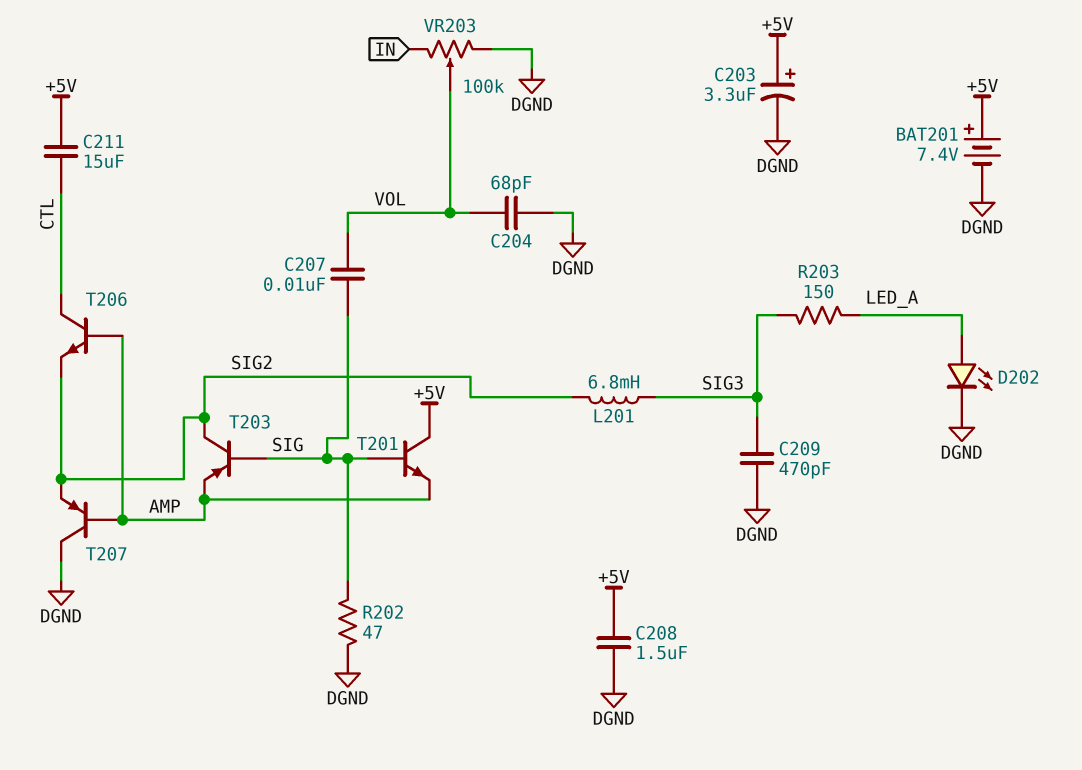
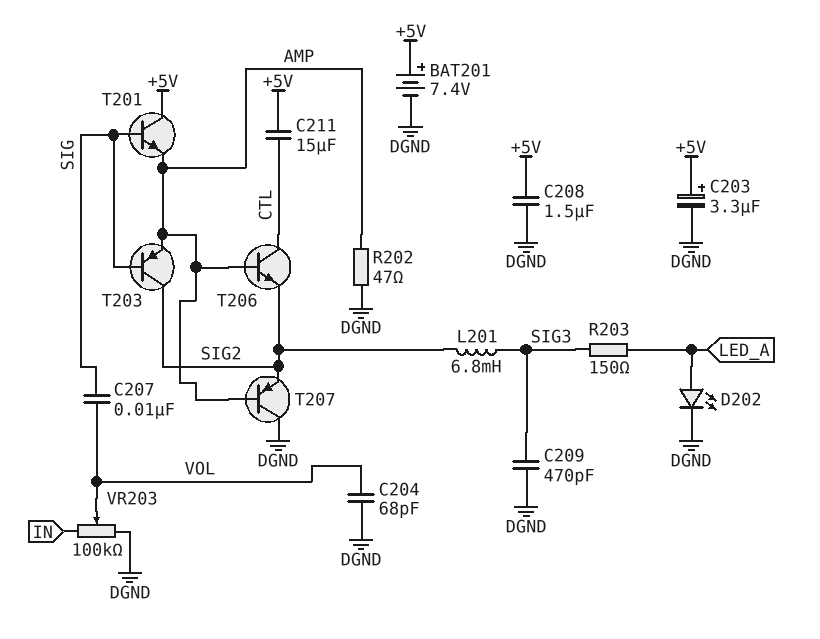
R202: 47 (DGND, SIG) -> 47 (AMP, DGND)

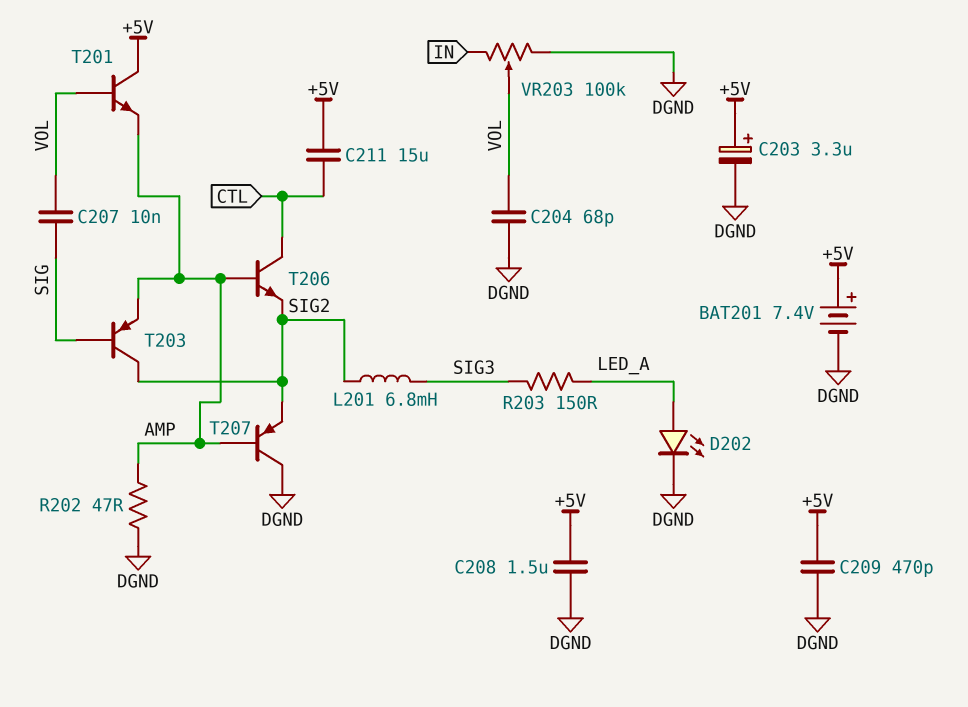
C209: 470pF (DGND, SIG3) -> 470pF (+5V, DGND)
T201: NPN (B SIG, C +5V, E AMP) -> NPN (B VOL, C +5V, E AMP)

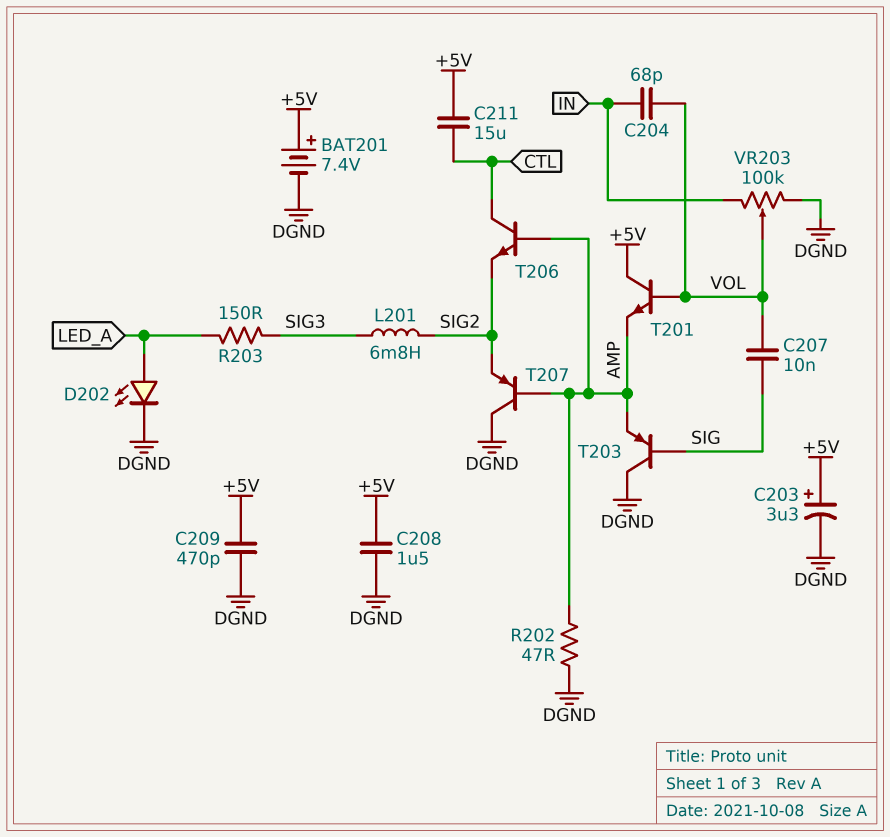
C204: 68pF (DGND, VOL) -> 68pF (IN, VOL)
T203: PNP (B SIG, C SIG2, E AMP) -> PNP (B SIG, C DGND, E AMP)

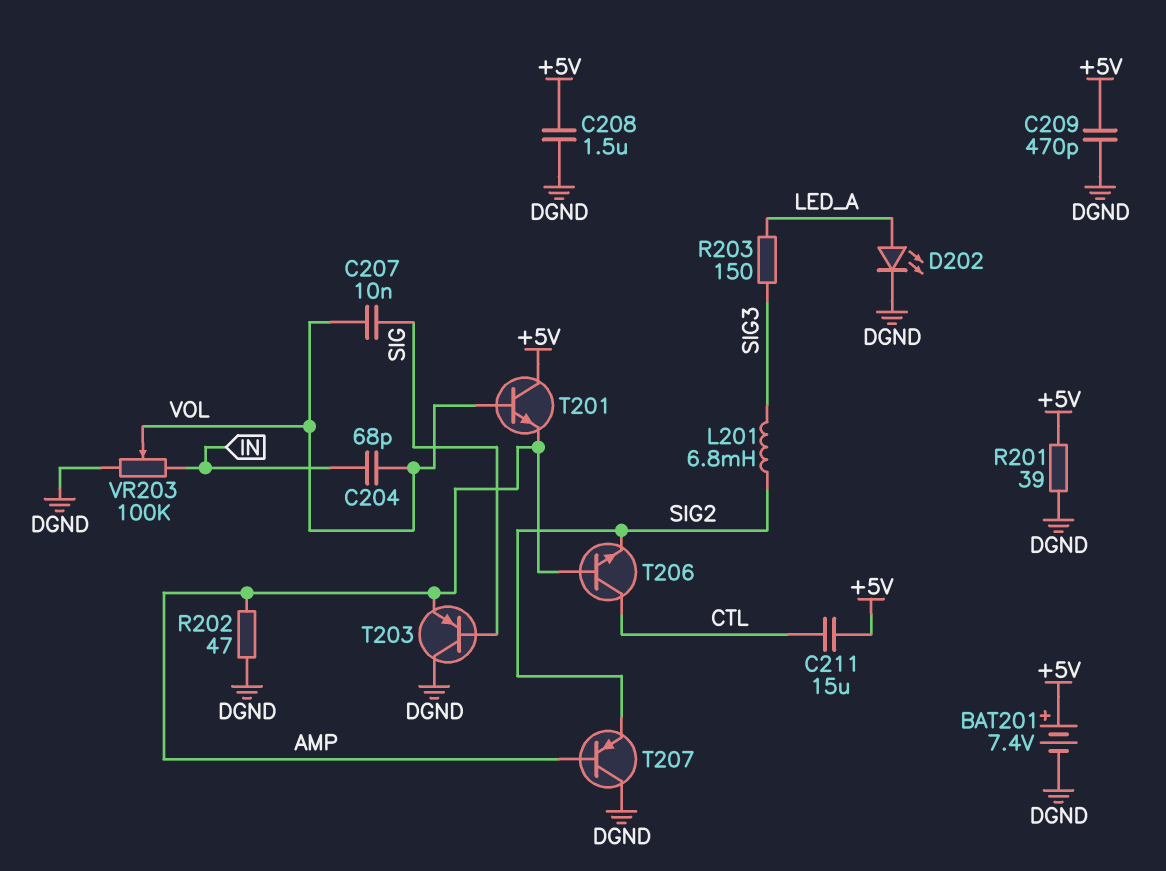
C203: 3.3uF (plus +5V, minus DGND) -> none
R201: none -> 39 (+5V, DGND)

